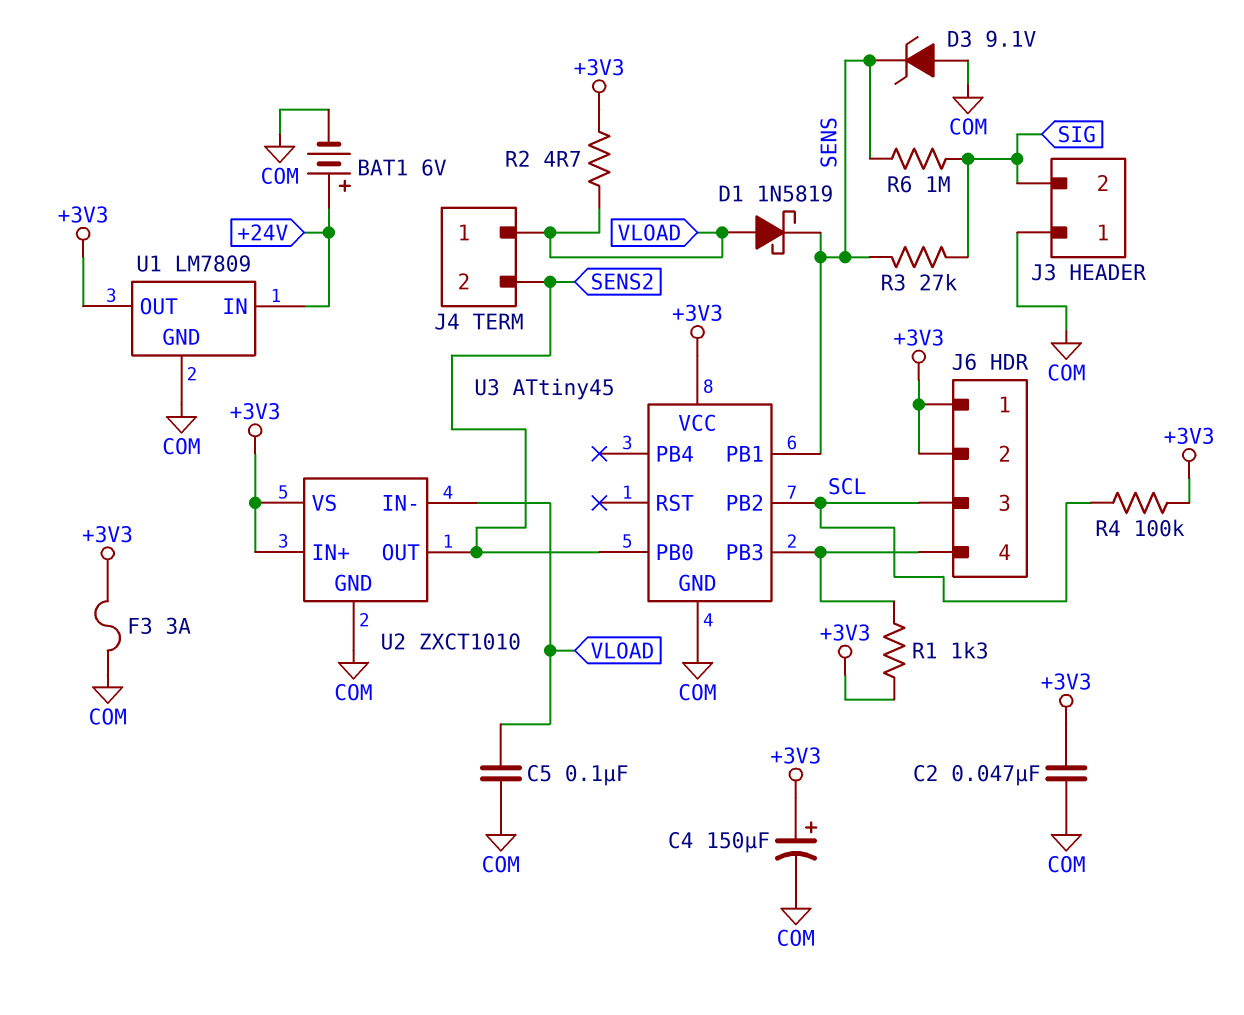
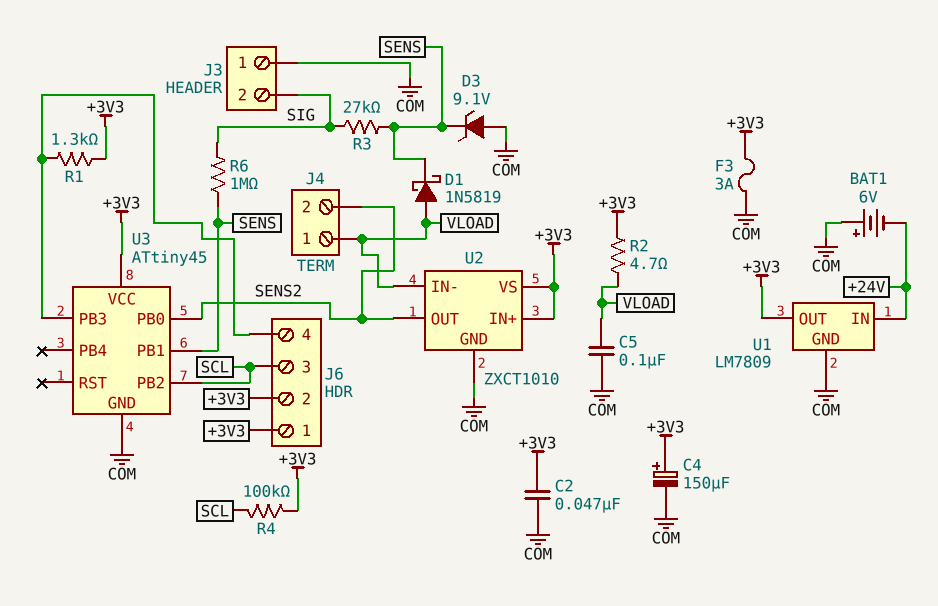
BAT1: 6V (plus +24V, minus COM) -> 6V (plus COM, minus +24V)

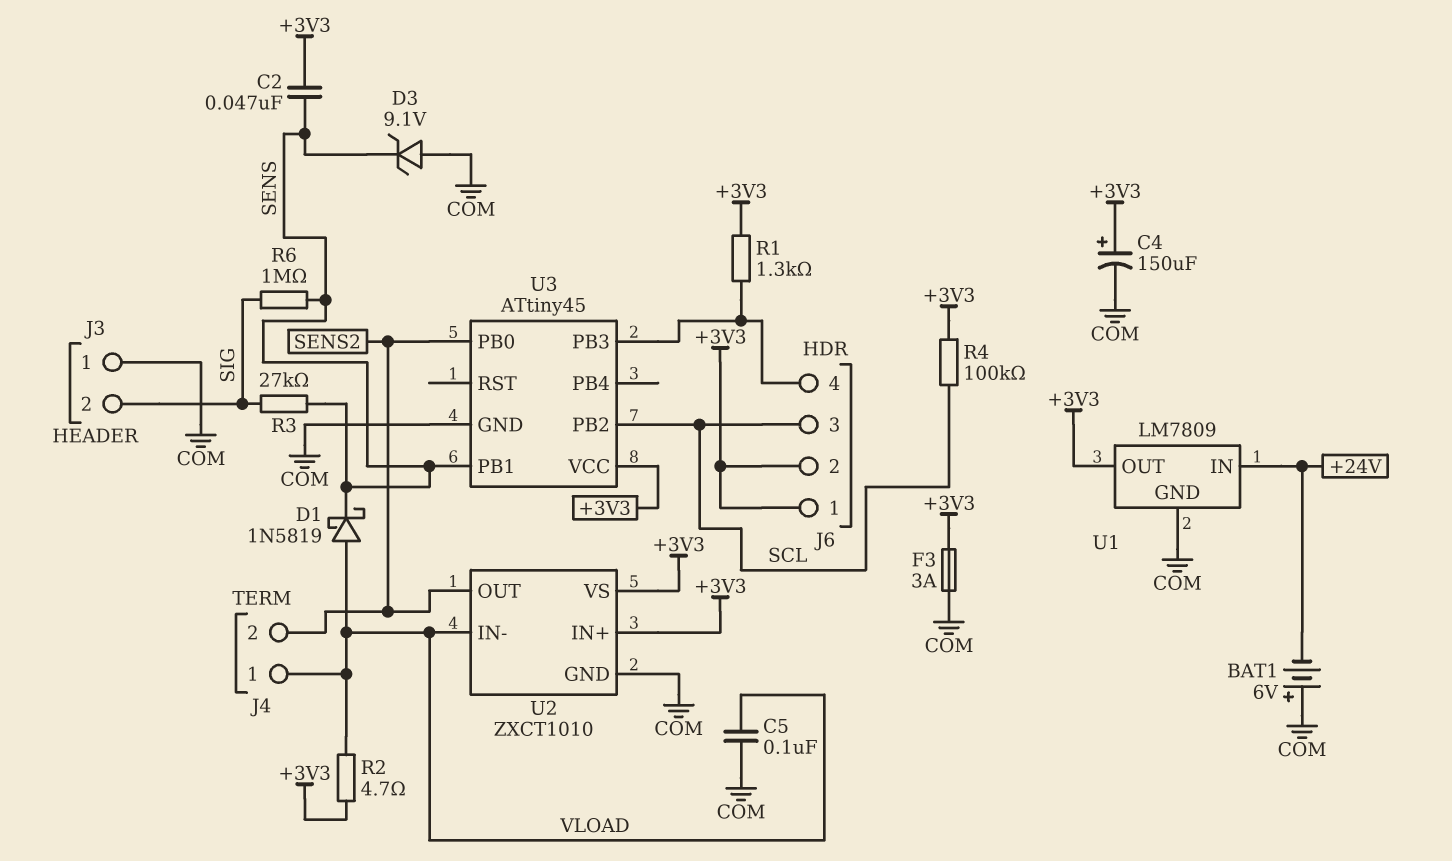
C2: 47nF (+3V3, COM) -> 47nF (+3V3, SENS)

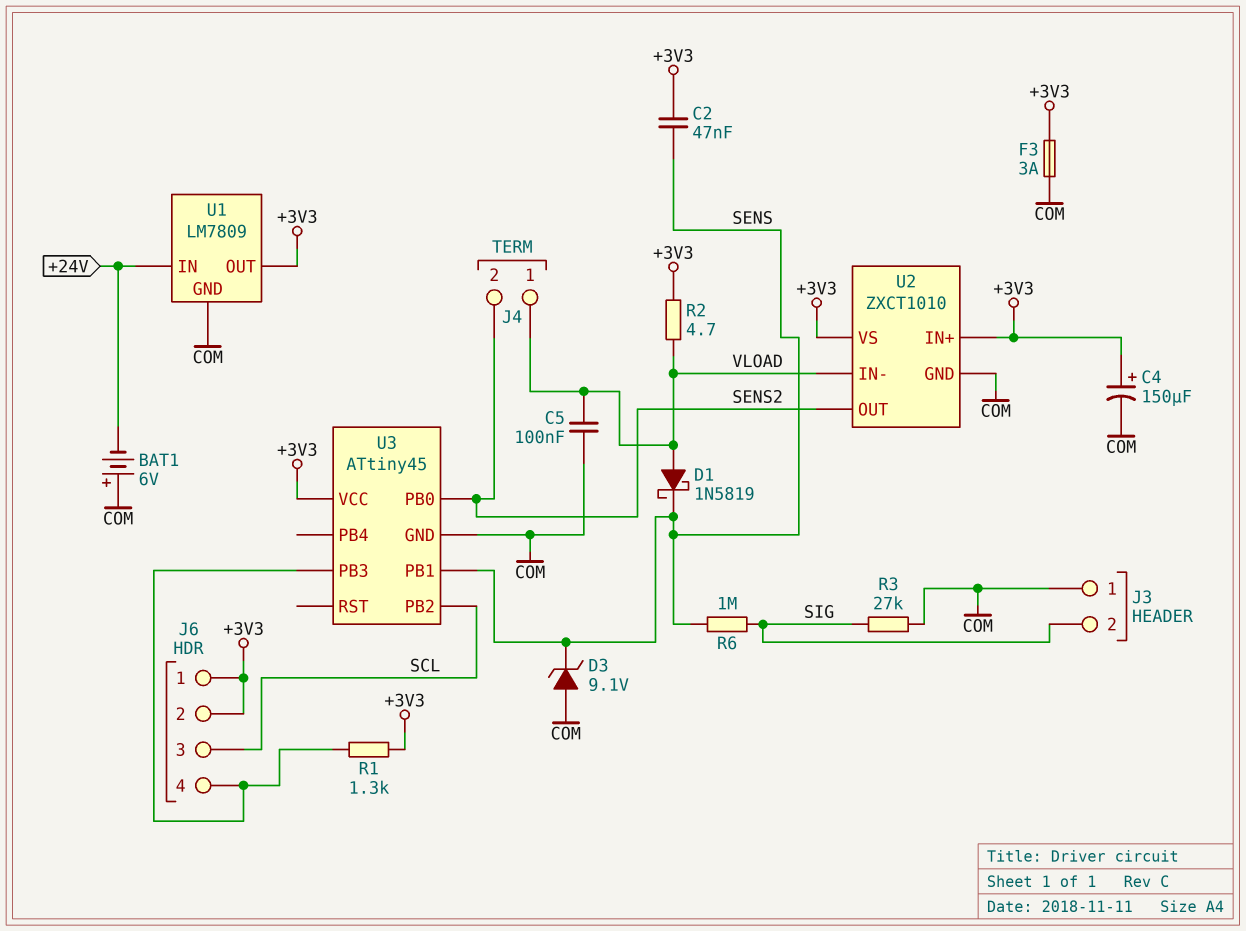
R3: 27k (SENS, SIG) -> 27k (COM, SIG)
R4: 100k (+3V3, SCL) -> none

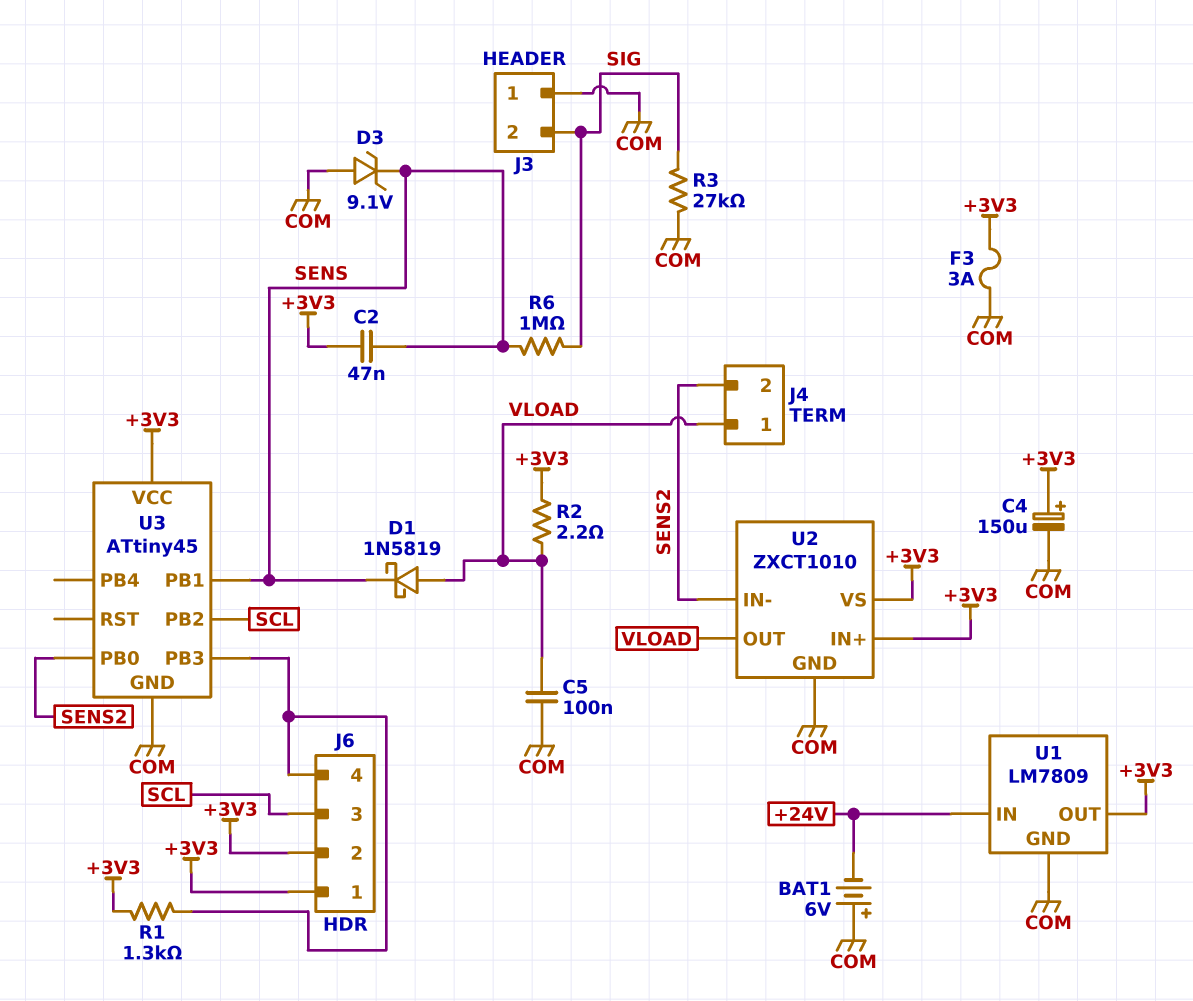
R2: 4.7 (+3V3, VLOAD) -> 2.2 (+3V3, VLOAD)
U2 pin IN-: VLOAD -> SENS2
U2 pin OUT: SENS2 -> VLOAD

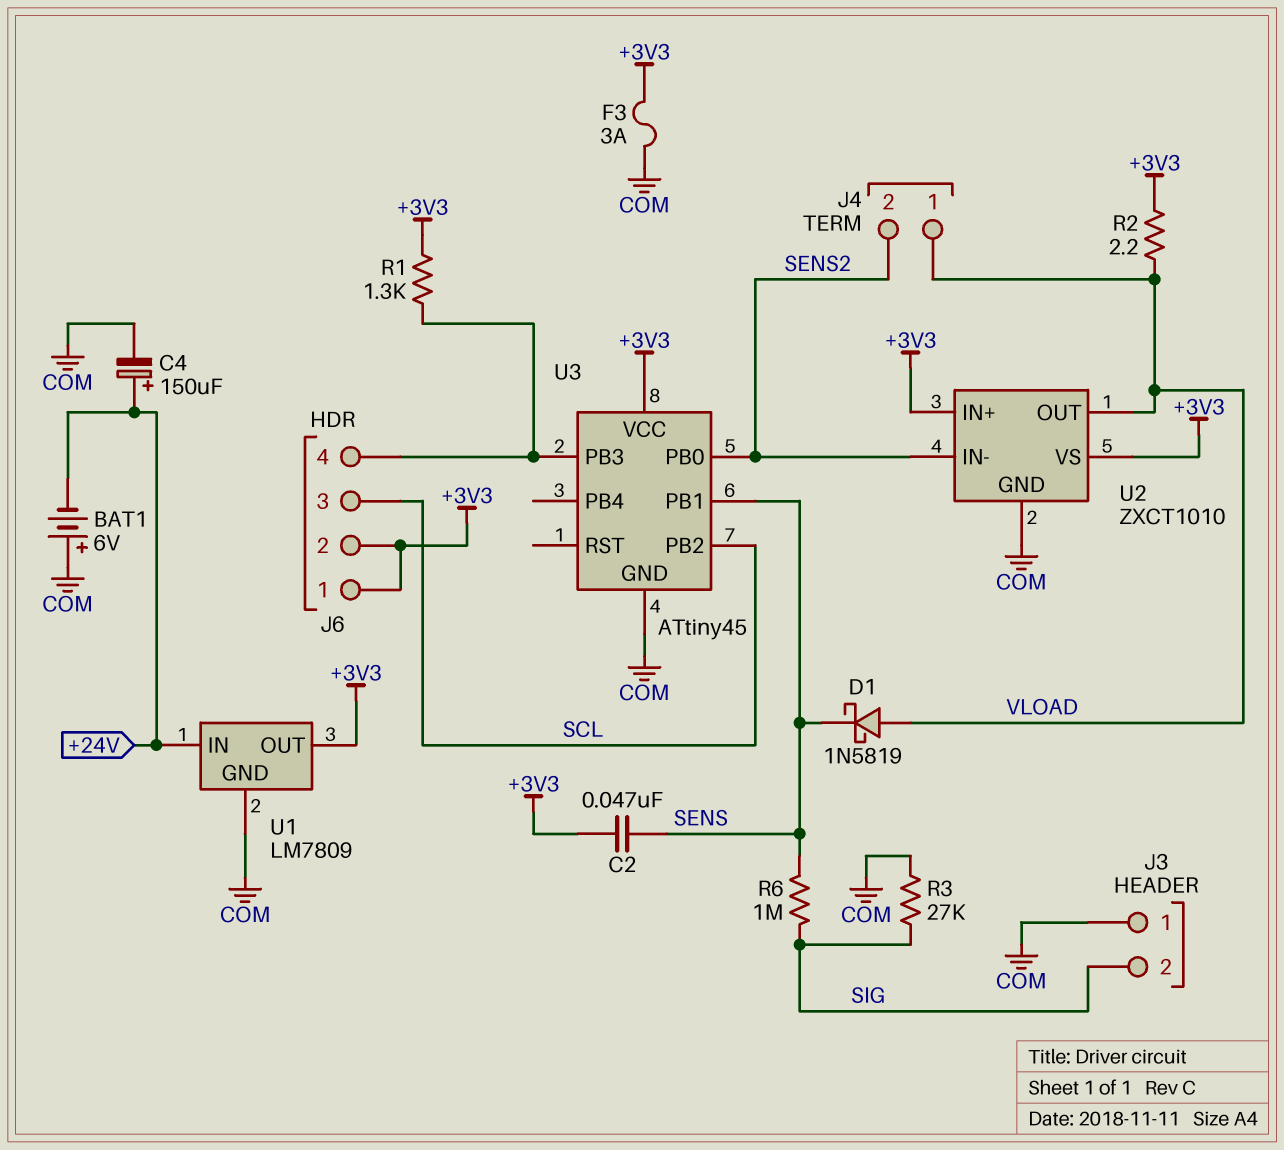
C4: 150uF (plus +3V3, minus COM) -> 150uF (plus +24V, minus COM)
C5: 100nF (COM, VLOAD) -> none
D3: zener 9.1V (A COM, K SENS) -> none

